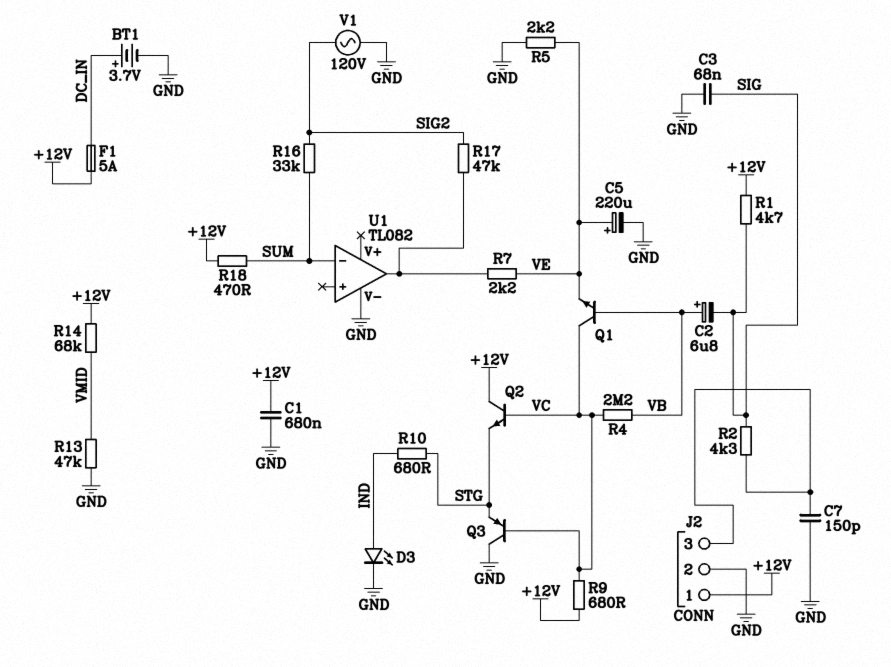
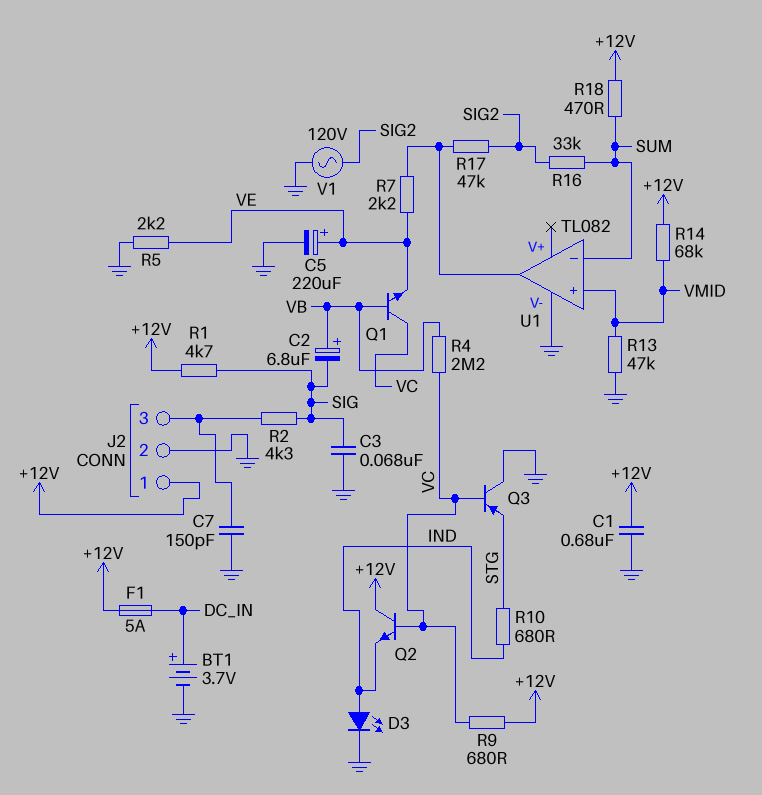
Q2: NPN (B VC, C +12V, E STG) -> NPN (B VC, C +12V, E IND)
U1 pin in+: none -> VMID

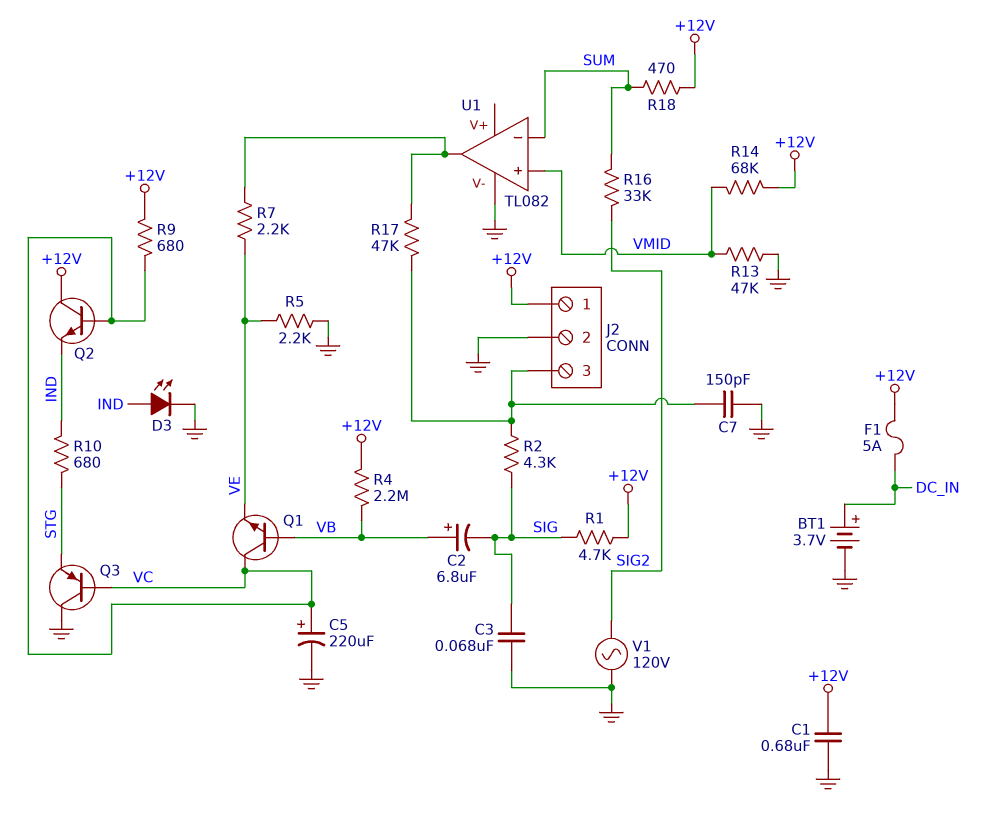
C5: 220uF (plus VE, minus GND) -> 220uF (plus VC, minus GND)
R4: 2.2M (VB, VC) -> 2.2M (+12V, VB)
R17: 47k (SIG2, U1/out) -> 47k (J2/3, U1/out)

